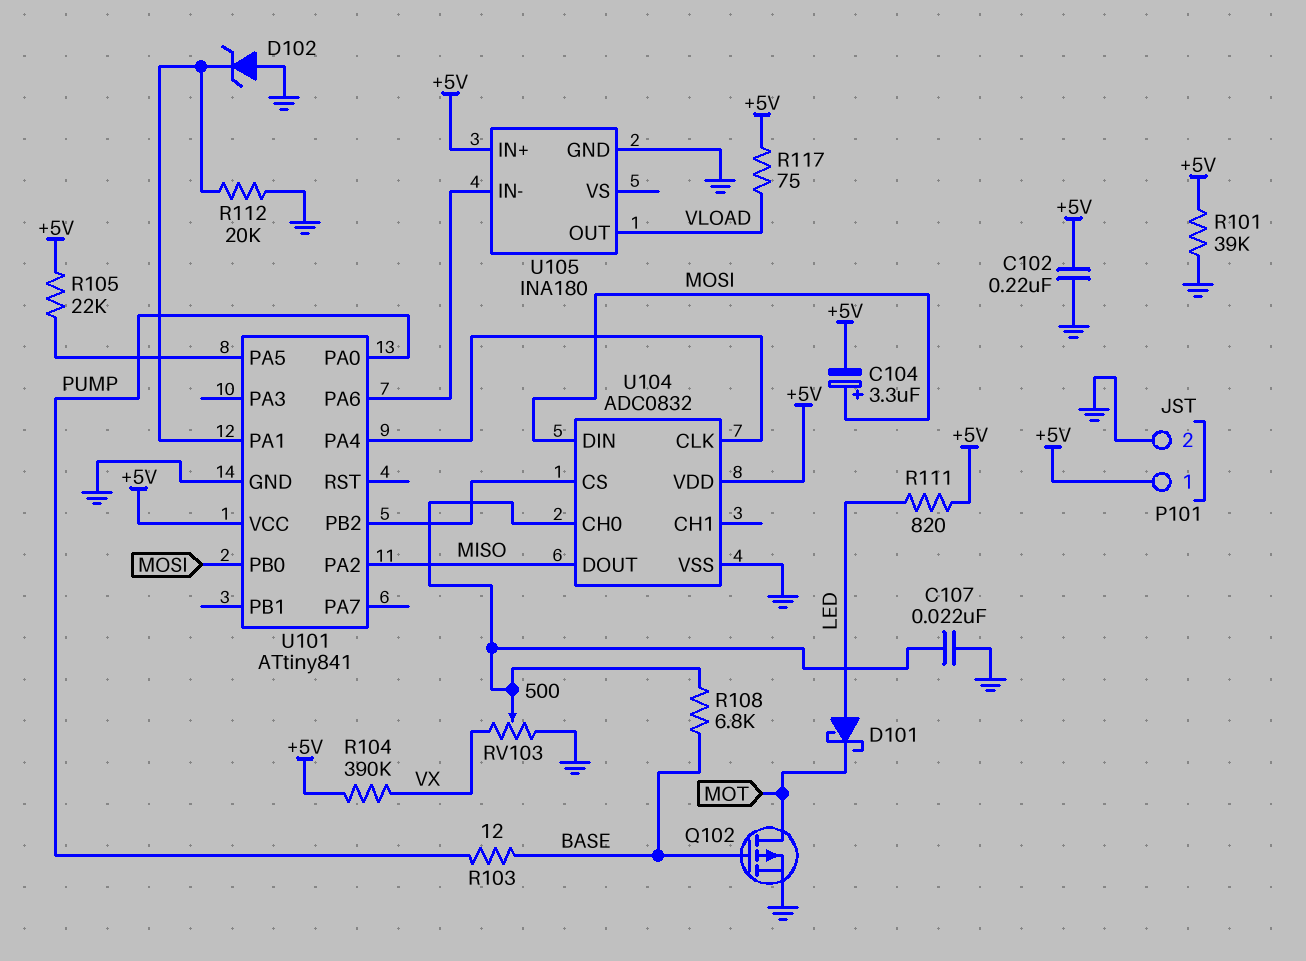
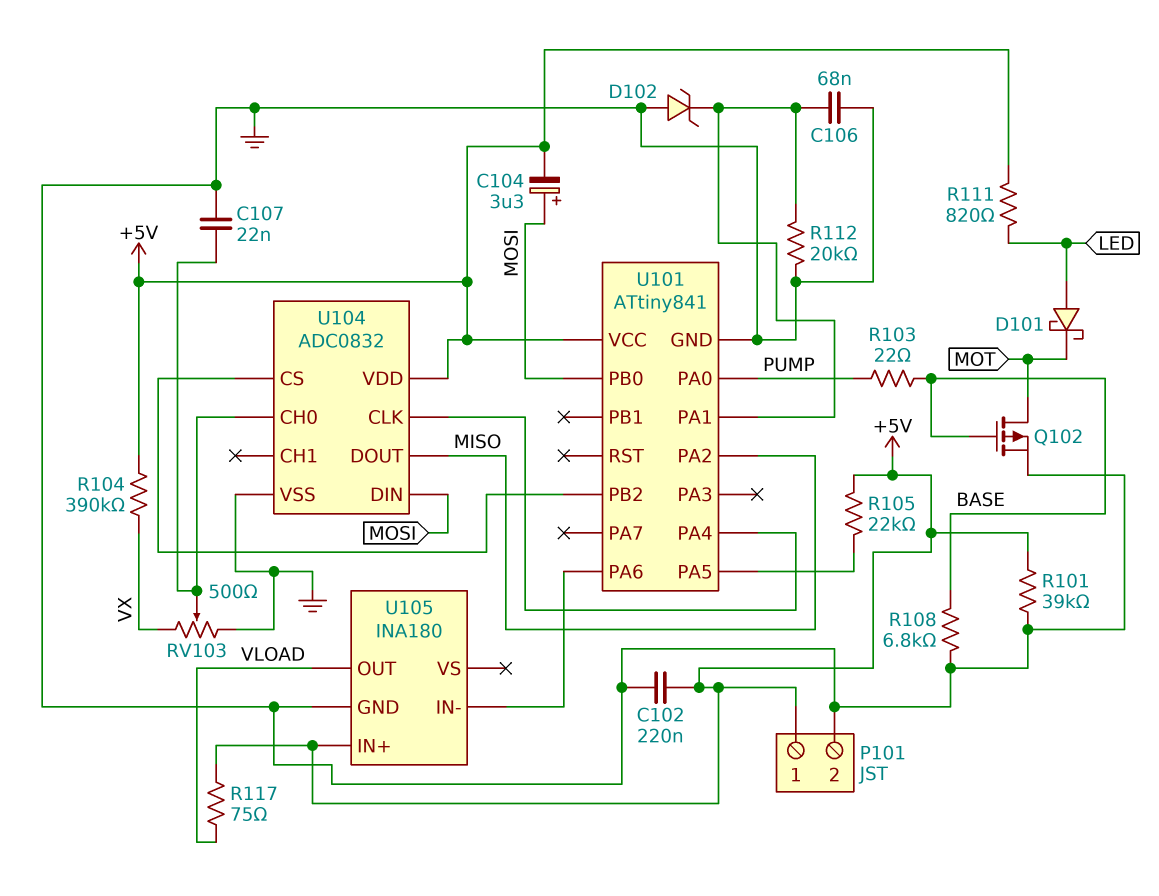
C106: none -> 68nF (GND, U101/PA1)
R103: 12 (BASE, PUMP) -> 22 (BASE, PUMP)
R108: 6.8k (BASE, U104/CH0) -> 6.8k (BASE, GND)

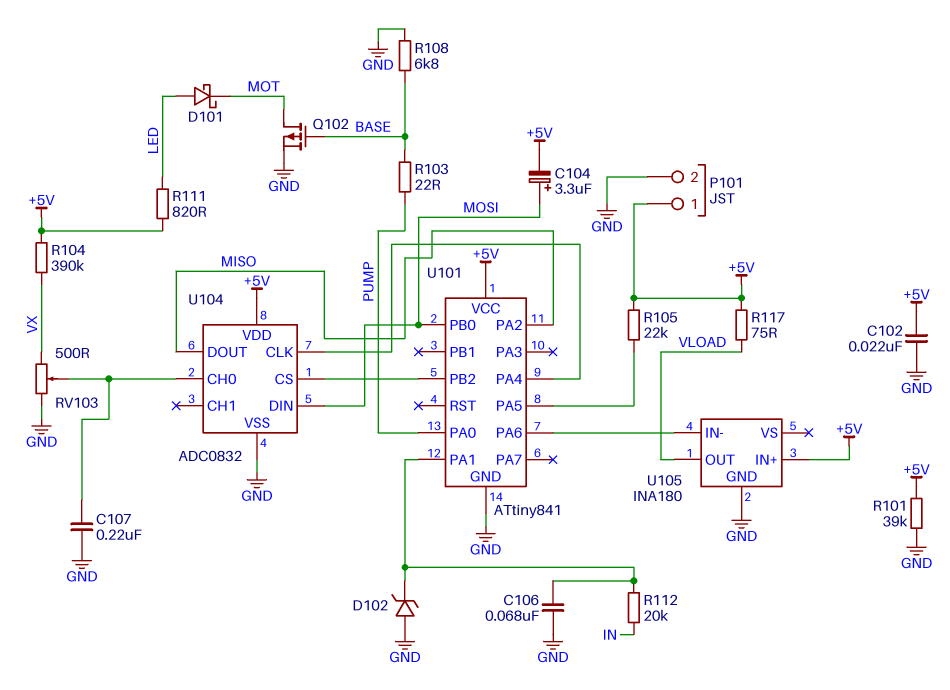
C102: 220nF (+5V, GND) -> 22nF (+5V, GND)
C107: 22nF (GND, U104/CH0) -> 220nF (GND, U104/CH0)
R112: 20k (GND, U101/PA1) -> 20k (IN, U101/PA1)

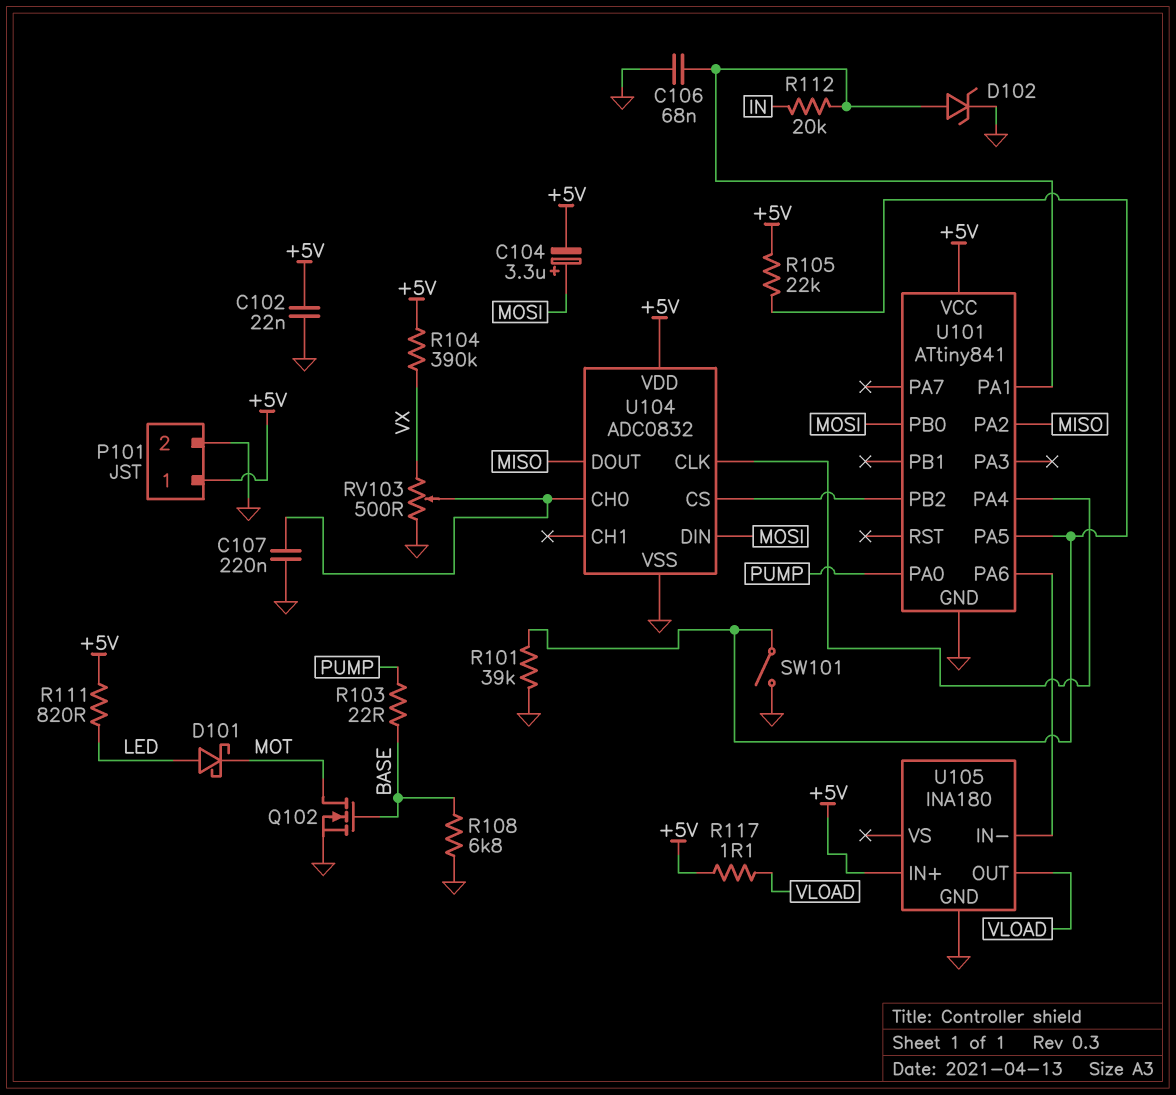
D102: zener (A GND, K U101/PA1) -> zener (A U101/PA1, K GND)
Q102: PMOS (G BASE, D MOT, S GND) -> NMOS (G BASE, D MOT, S GND)
R101: 39k (+5V, GND) -> 39k (GND, U101/PA5)
R117: 75 (+5V, VLOAD) -> 1.1 (+5V, VLOAD)
SW101: none -> switch (GND, U101/PA5)

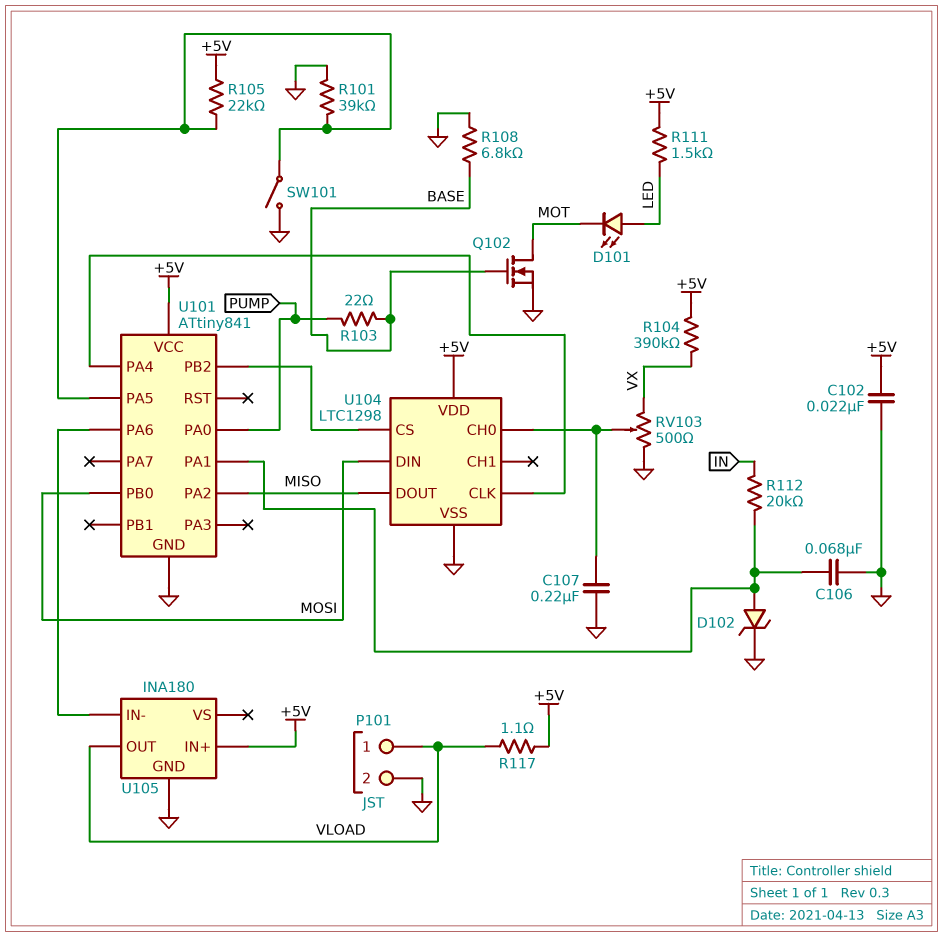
C104: 3.3uF (plus MOSI, minus +5V) -> none
D101: schottky (A LED, K MOT) -> LED (A LED, K MOT)
P101 pin 1: +5V -> VLOAD
R111: 820 (+5V, LED) -> 1.5k (+5V, LED)
U104: ADC0832 -> LTC1298

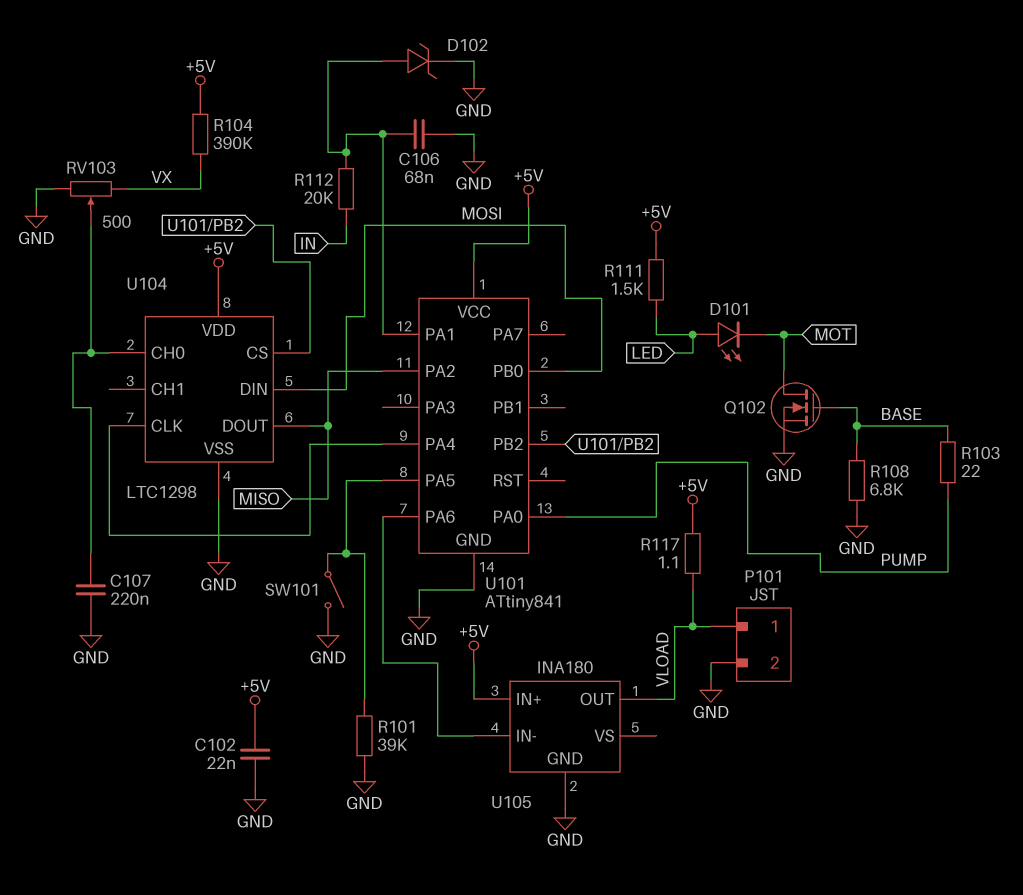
R105: 22k (+5V, U101/PA5) -> none

